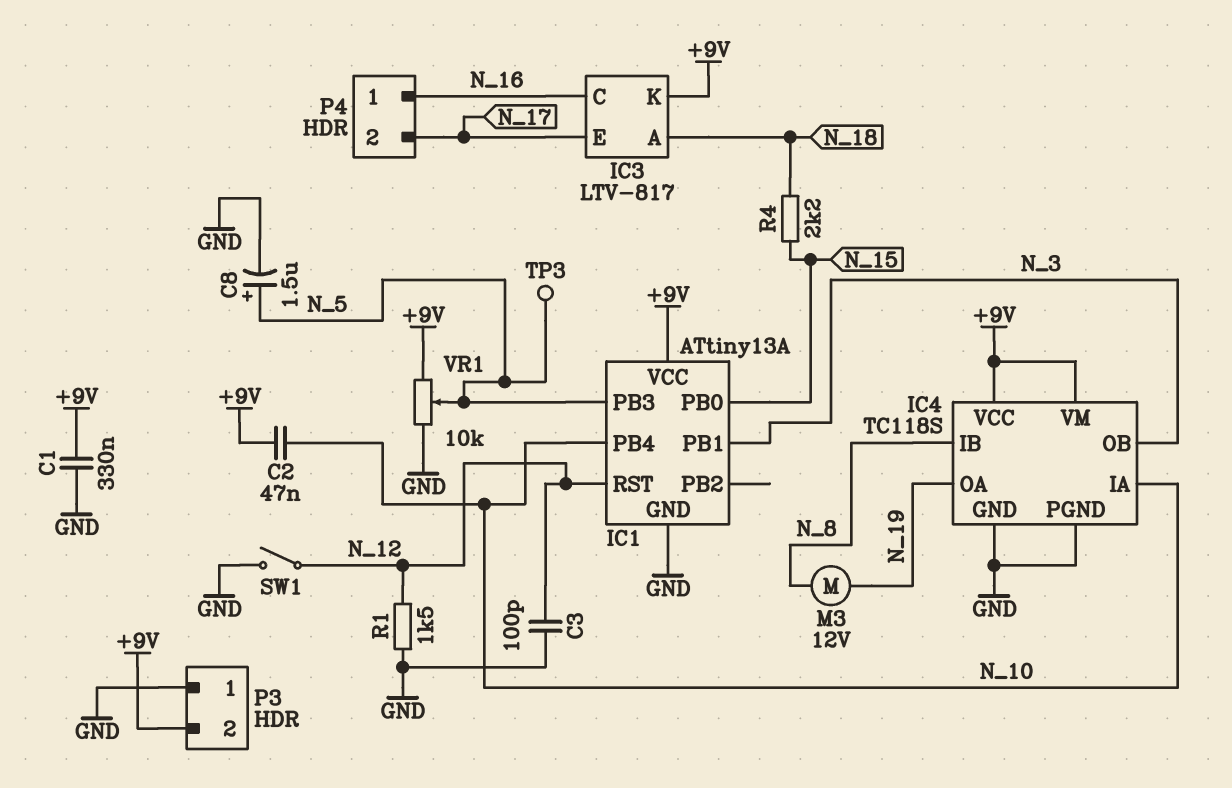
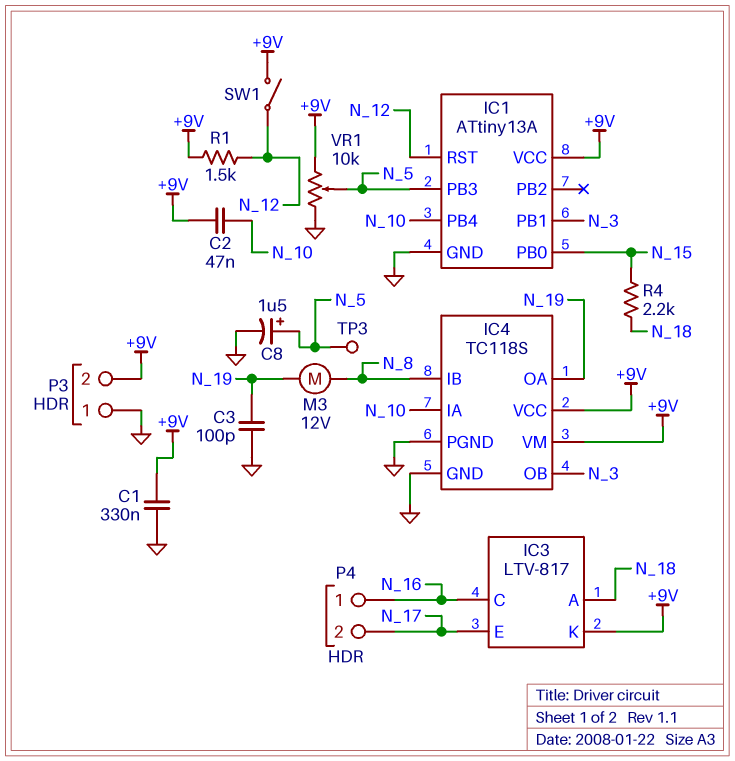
C3: 100pF (GND, N_12) -> 100pF (GND, N_19)
R1: 1.5k (GND, N_12) -> 1.5k (+9V, N_12)
SW1: switch (GND, N_12) -> switch (+9V, N_12)

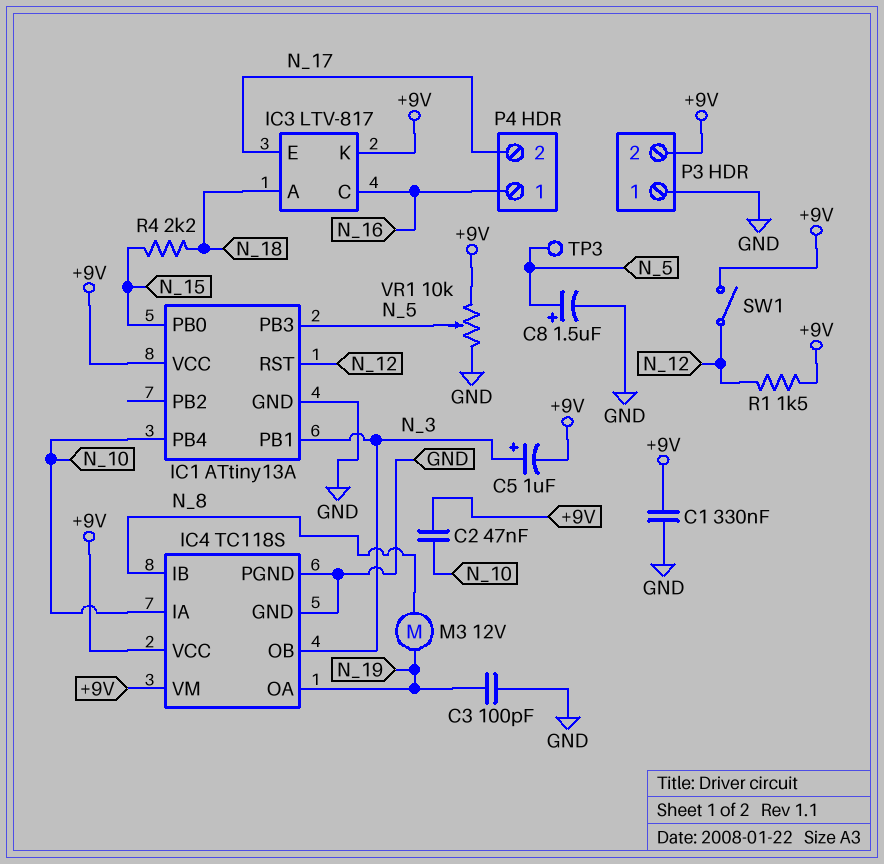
C5: none -> 1uF (plus N_3, minus +9V)

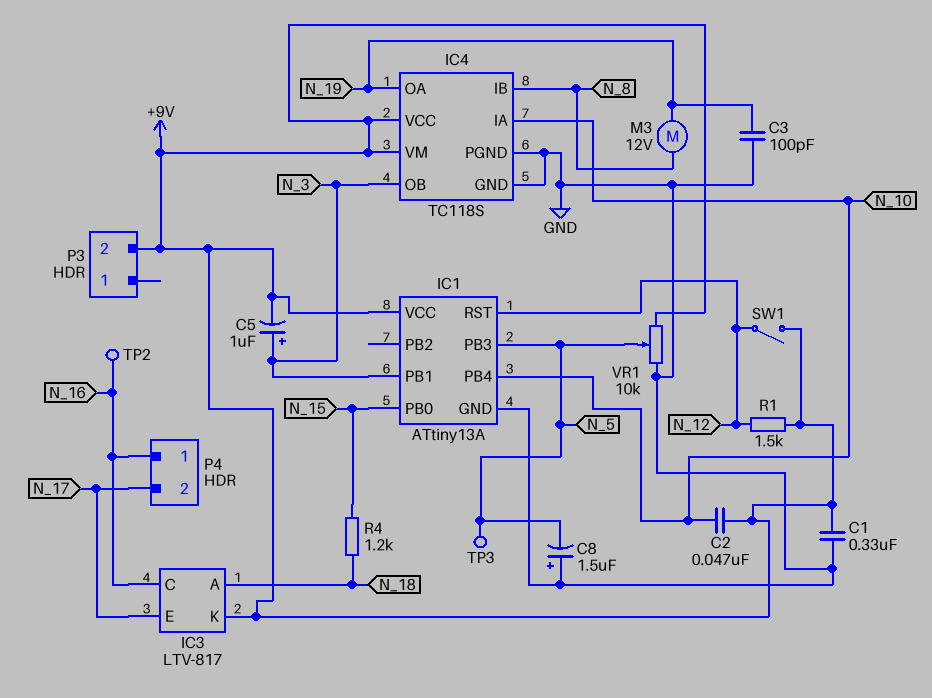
C8: 1.5uF (plus N_5, minus GND) -> 1.5uF (plus GND, minus N_5)
P3 pin 1: GND -> none
R4: 2.2k (N_15, N_18) -> 1.2k (N_15, N_18)
TP2: none -> test point (N_16)

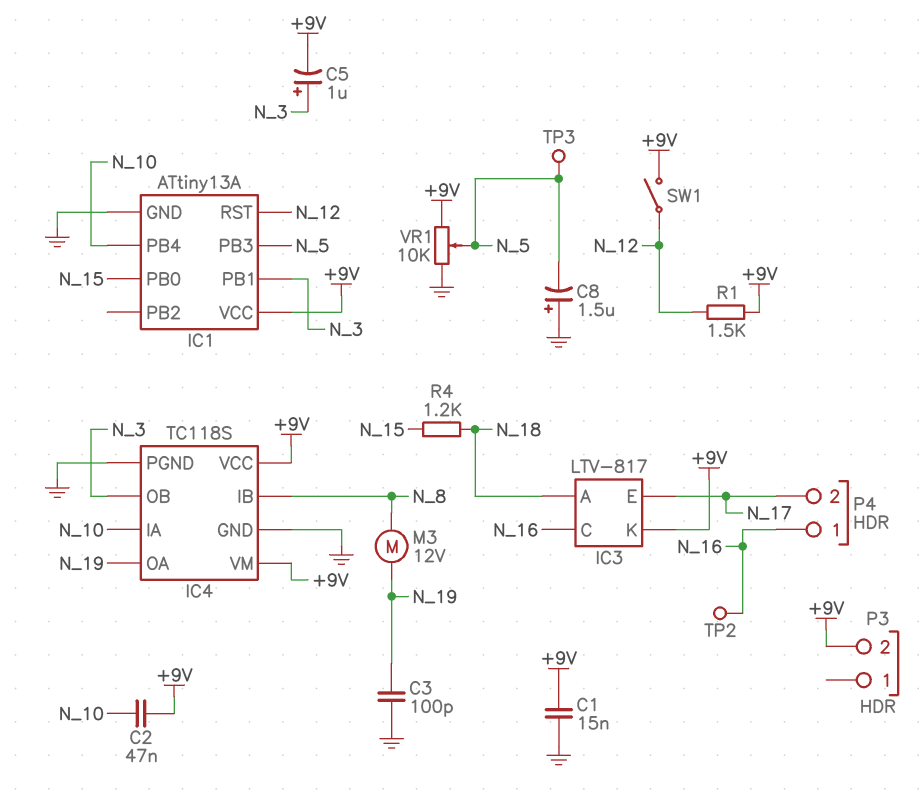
C1: 330nF (+9V, GND) -> 15nF (+9V, GND)

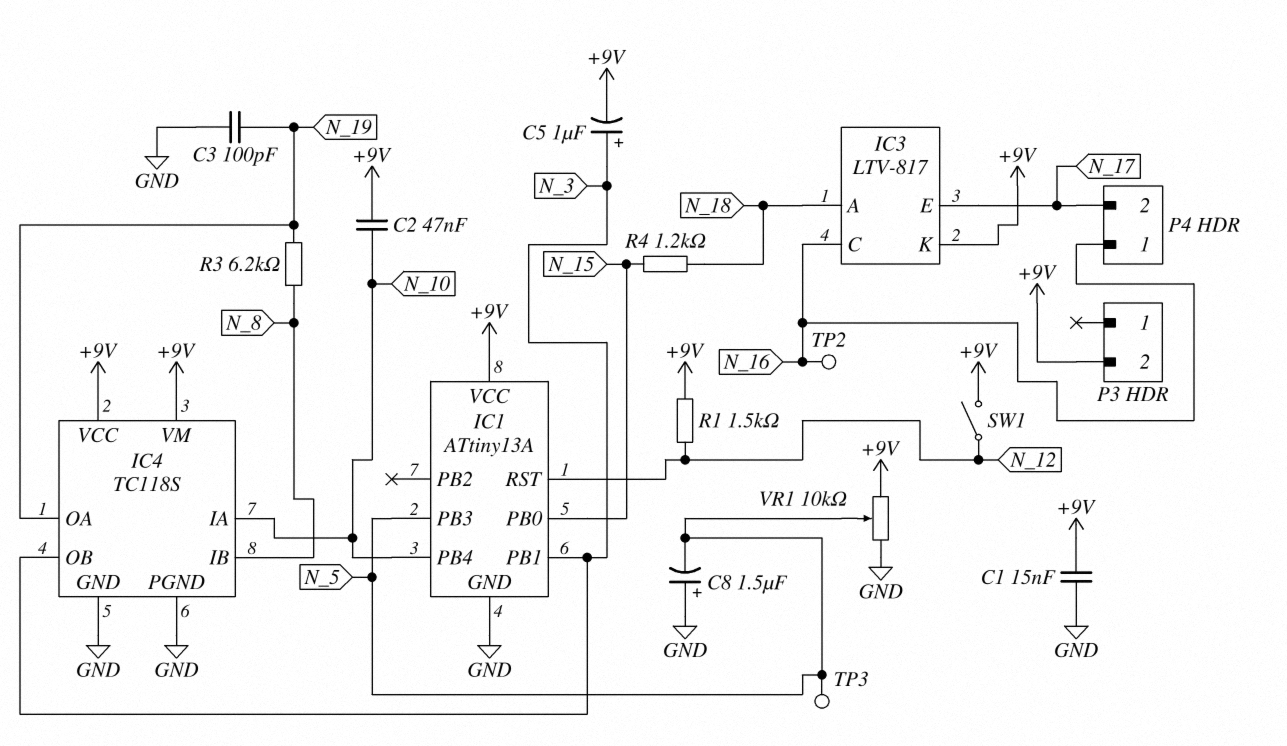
M3: motor 12V (N_8, N_19) -> none
R3: none -> 6.2k (N_8, N_19)

